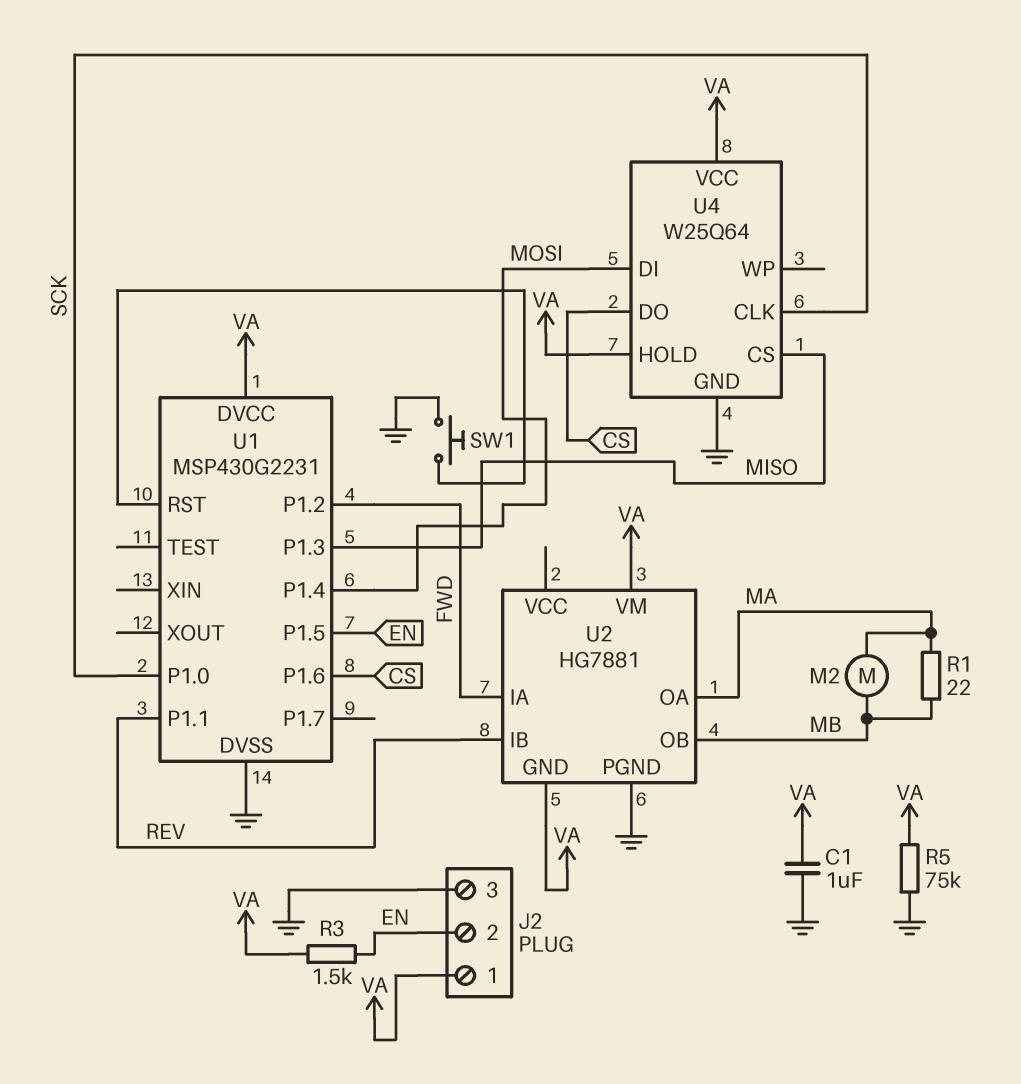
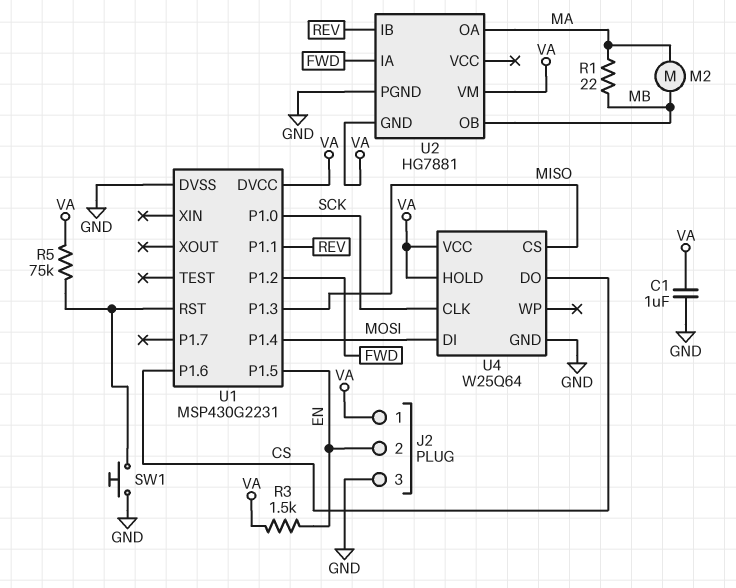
R5: 75k (GND, VA) -> 75k (U1/RST, VA)

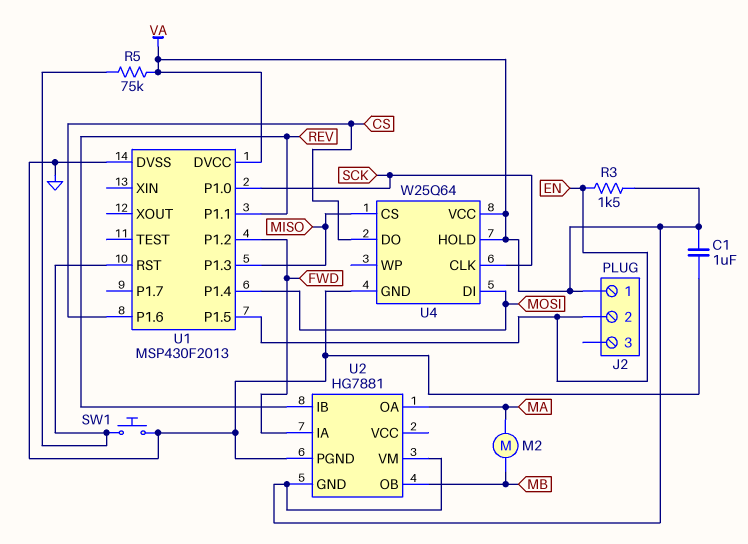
J2 pin 3: GND -> none
R1: 22 (MA, MB) -> none
U1: MSP430G2231 -> MSP430F2013

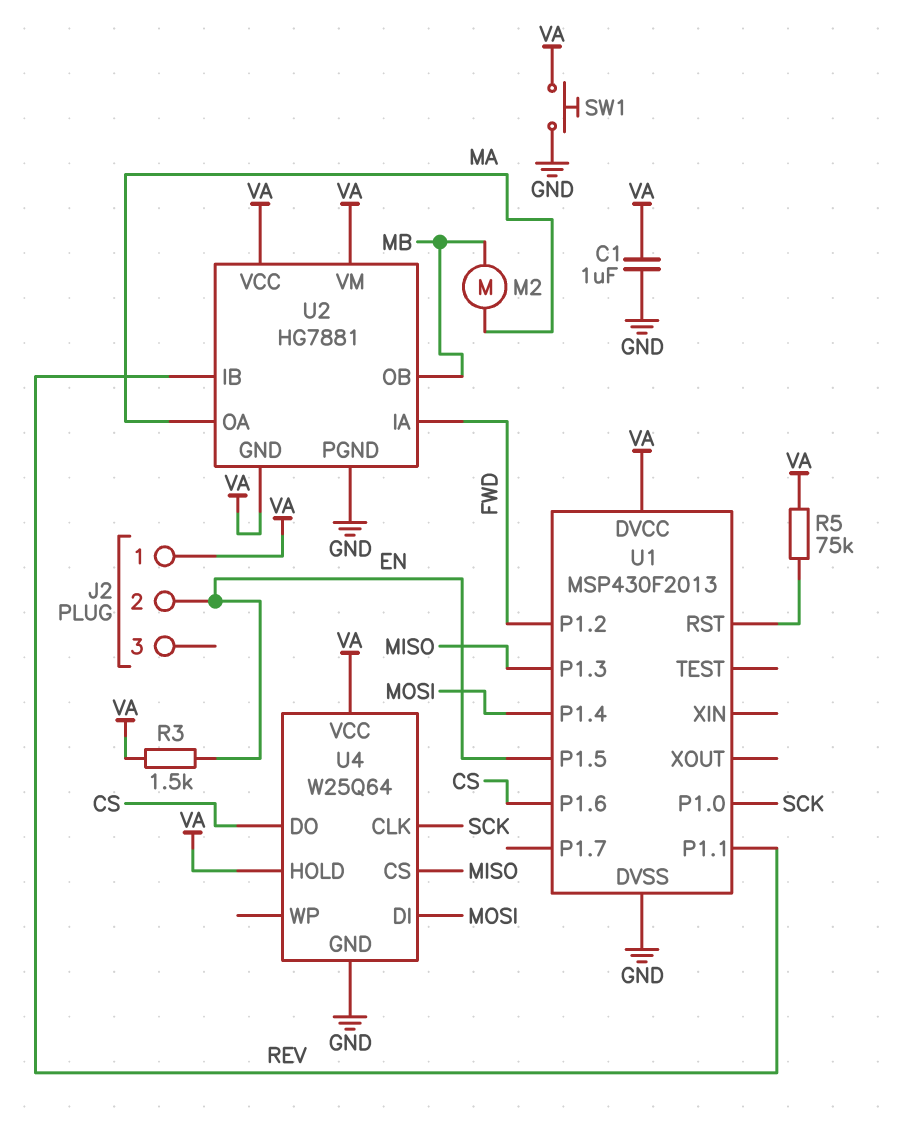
SW1: button (GND, U1/RST) -> button (GND, VA)
U2 pin VCC: none -> VA

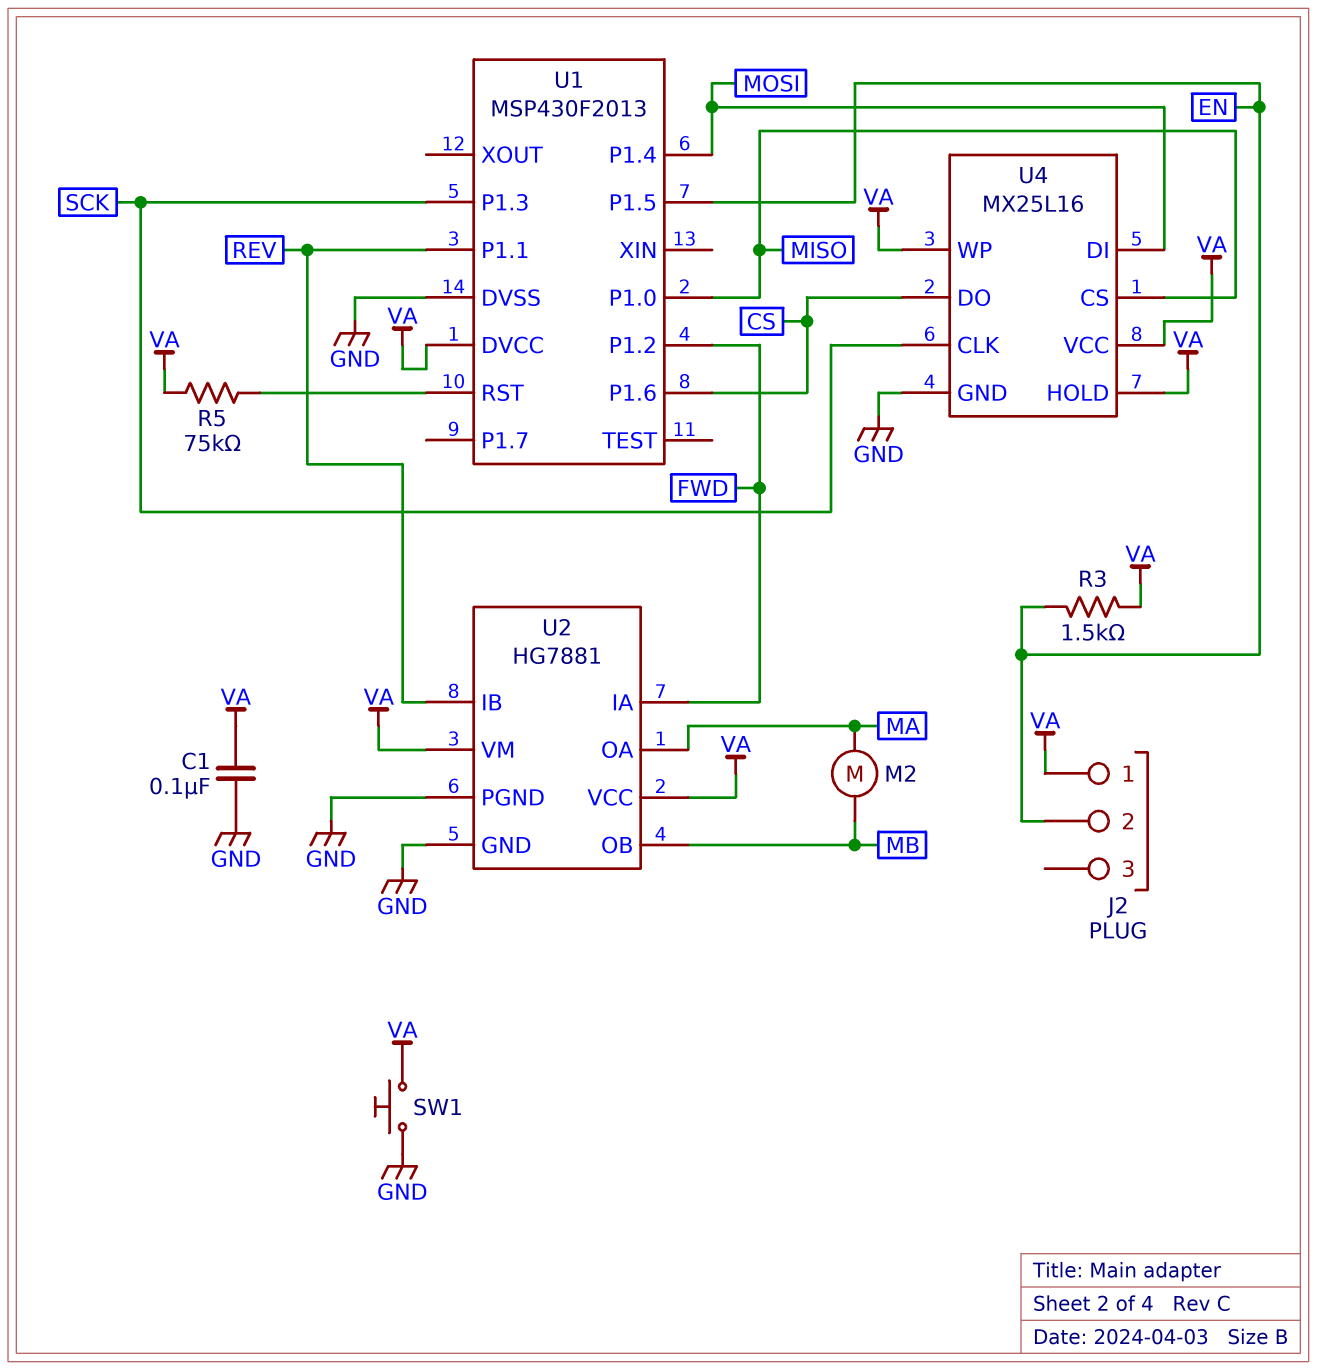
C1: 1uF (GND, VA) -> 100nF (GND, VA)
U1 pin P1.0: SCK -> MISO
U1 pin P1.3: MISO -> SCK
U2 pin GND: VA -> GND
U4: W25Q64 -> MX25L16
U4 pin WP: none -> VA

